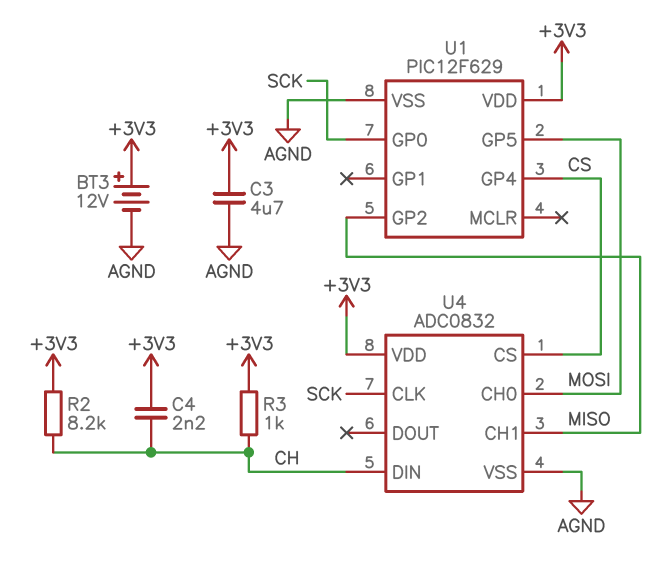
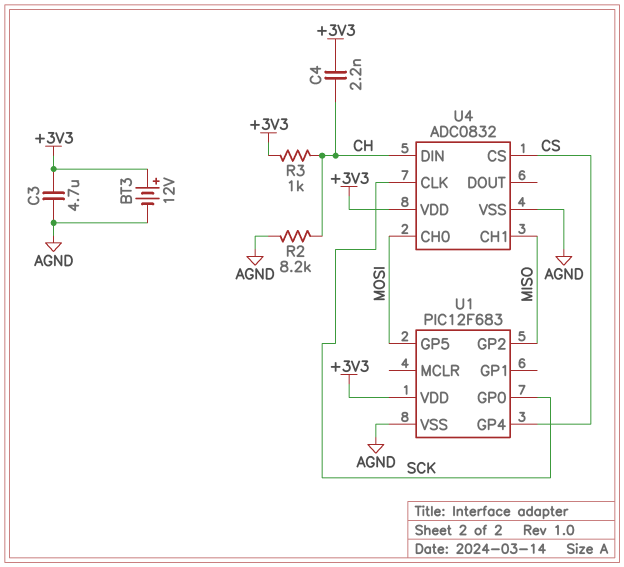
R2: 8.2k (+3V3, CH) -> 8.2k (AGND, CH)
U1: PIC12F629 -> PIC12F683

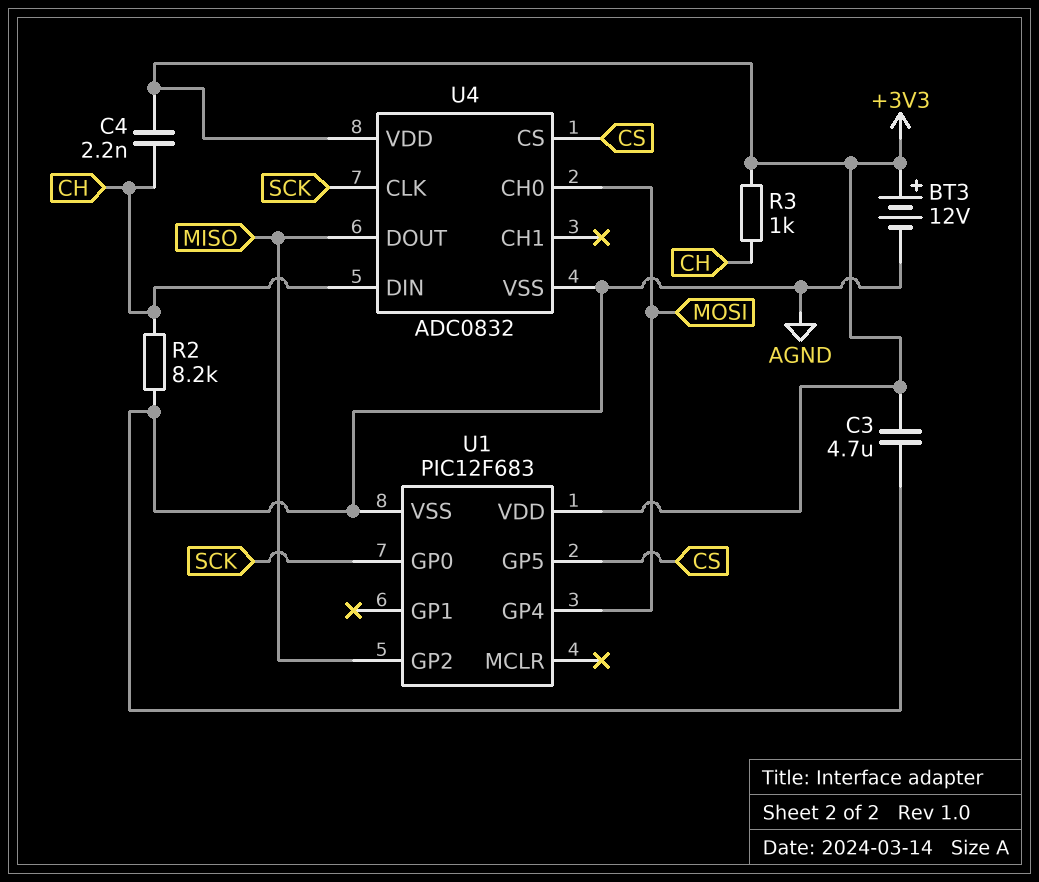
U1 pin GP4: CS -> MOSI
U1 pin GP5: MOSI -> CS
U4 pin CH1: MISO -> none
U4 pin DOUT: none -> MISO

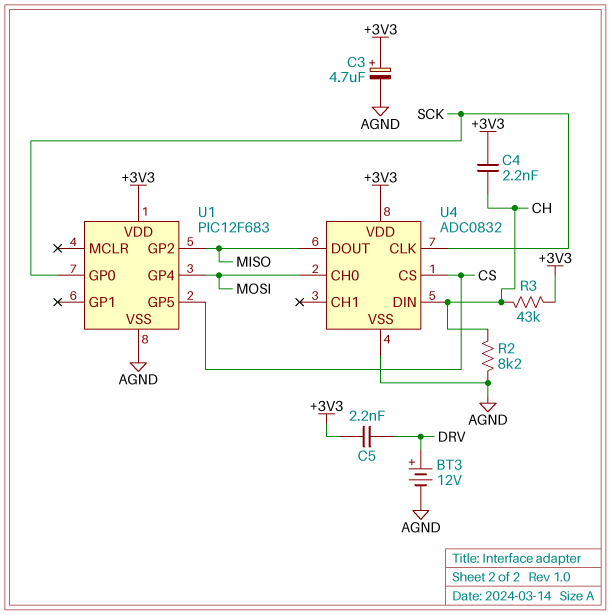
BT3: 12V (plus +3V3, minus AGND) -> 12V (plus DRV, minus AGND)
C3: 4.7uF (+3V3, AGND) -> 4.7uF (plus +3V3, minus AGND)
C5: none -> 2.2nF (+3V3, DRV)
R3: 1k (+3V3, CH) -> 43k (+3V3, CH)

